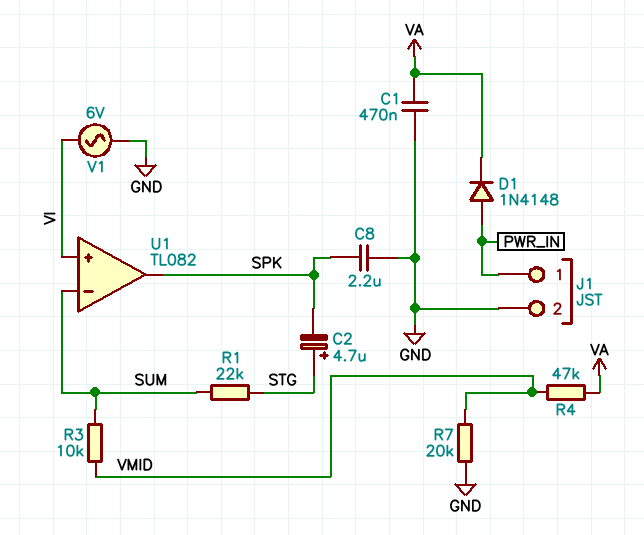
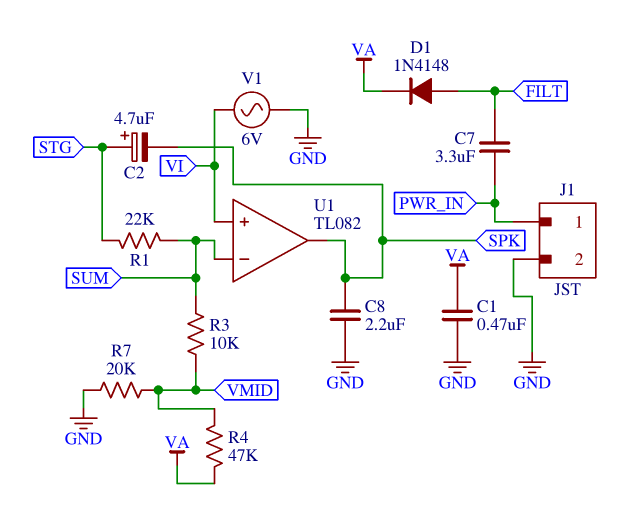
C7: none -> 3.3uF (FILT, PWR_IN)
D1: diode 1N4148 (A PWR_IN, K VA) -> diode 1N4148 (A FILT, K VA)

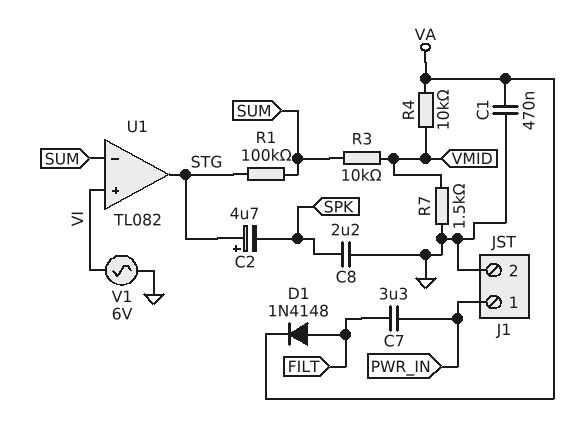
R1: 22k (STG, SUM) -> 100k (STG, SUM)
R4: 47k (VA, VMID) -> 10k (VA, VMID)
R7: 20k (GND, VMID) -> 1.5k (GND, VMID)
U1 pin out: SPK -> STG

